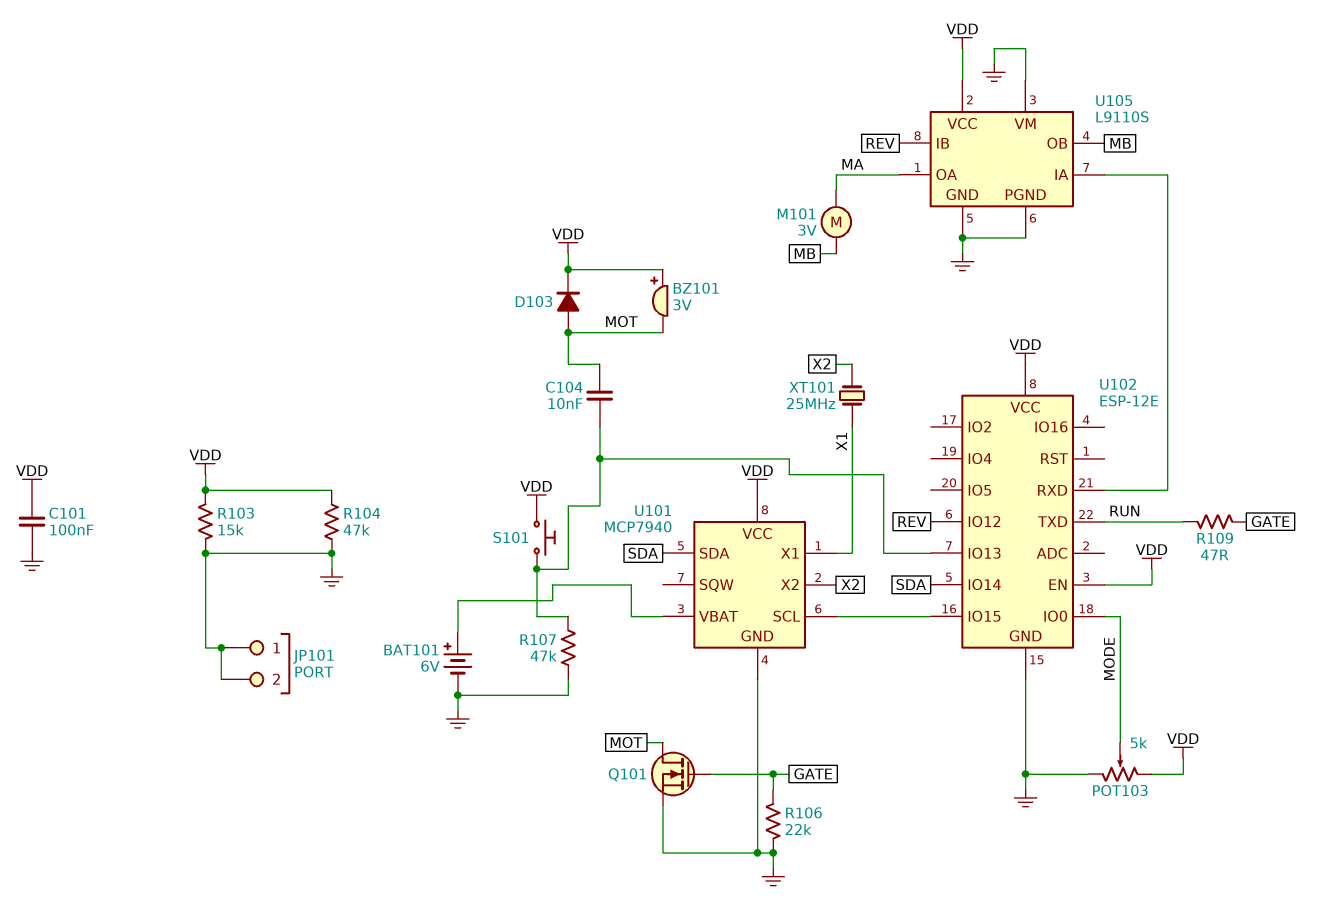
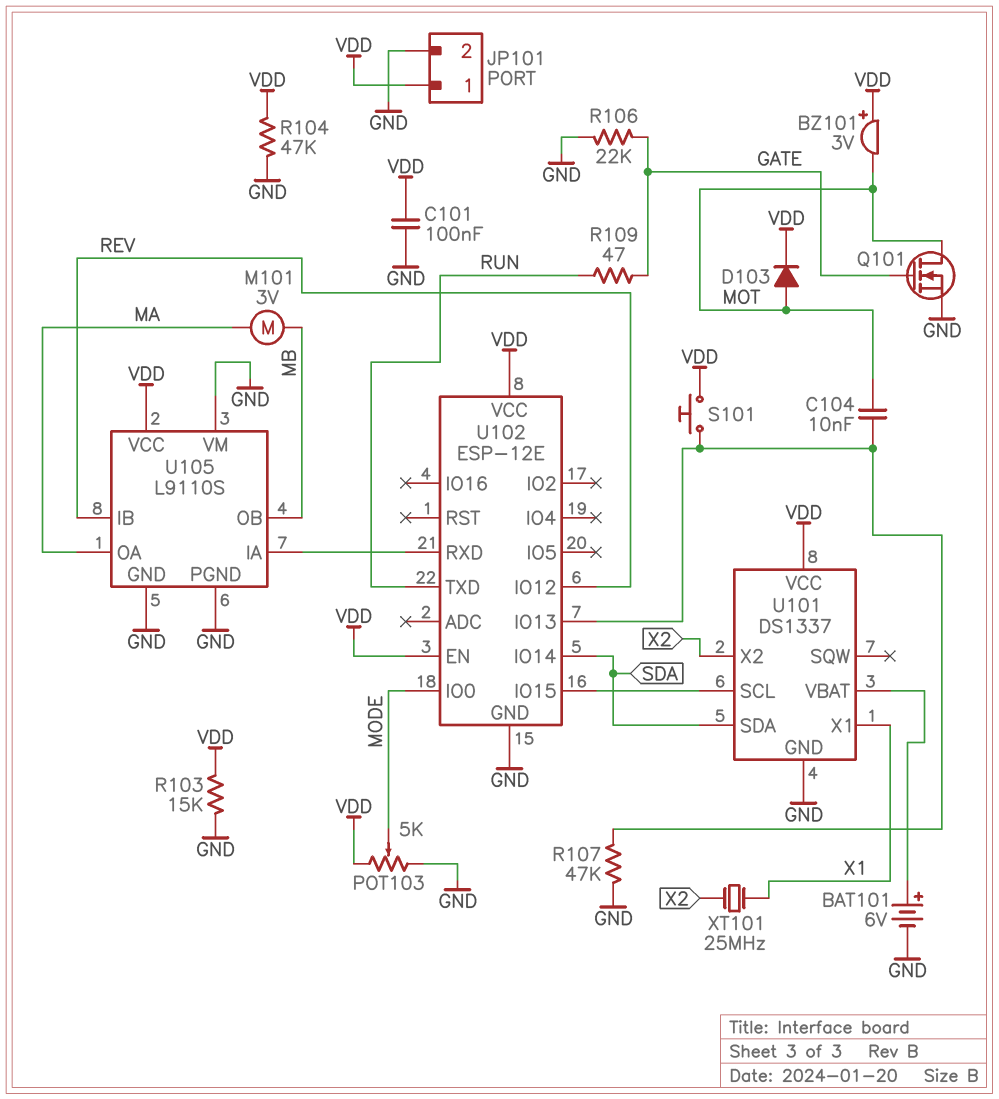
JP101 pin 1: GND -> VDD
U101: MCP7940 -> DS1337

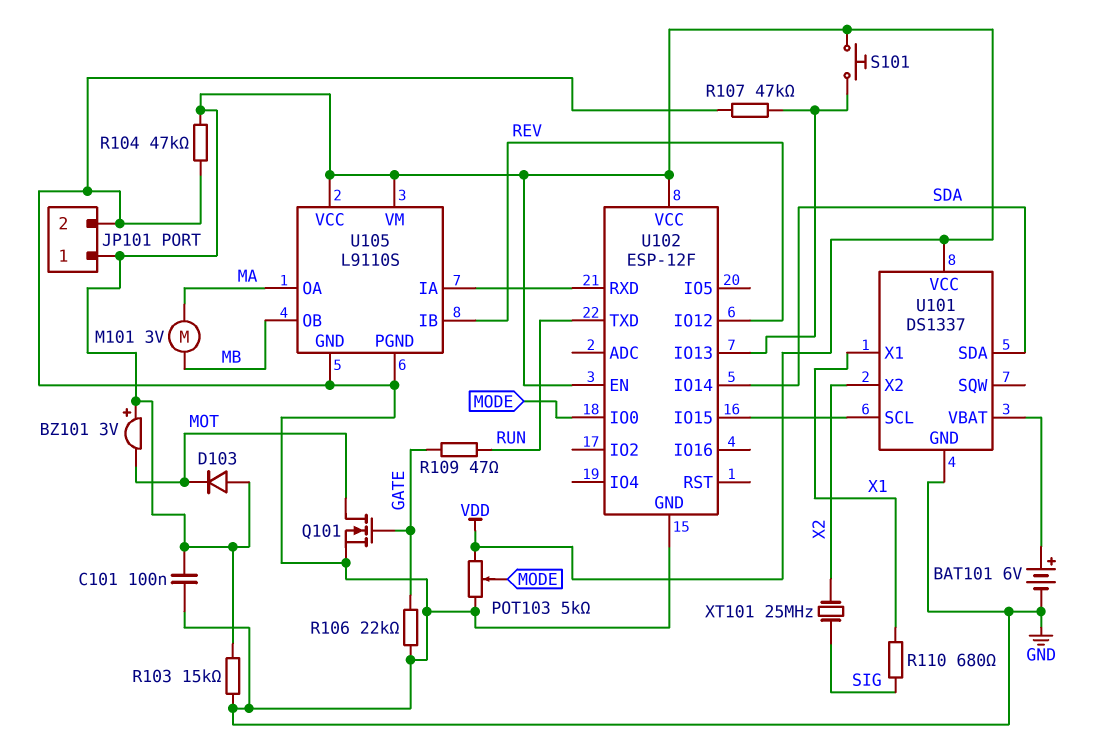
C104: 10nF (MOT, U102/IO13) -> none
D103: diode (A MOT, K VDD) -> diode (A VDD, K MOT)
R110: none -> 680 (SIG, X1)
U102: ESP-12E -> ESP-12F
U105 pin VM: GND -> VDD
XT101: 25MHz (X1, X2) -> 25MHz (SIG, X2)

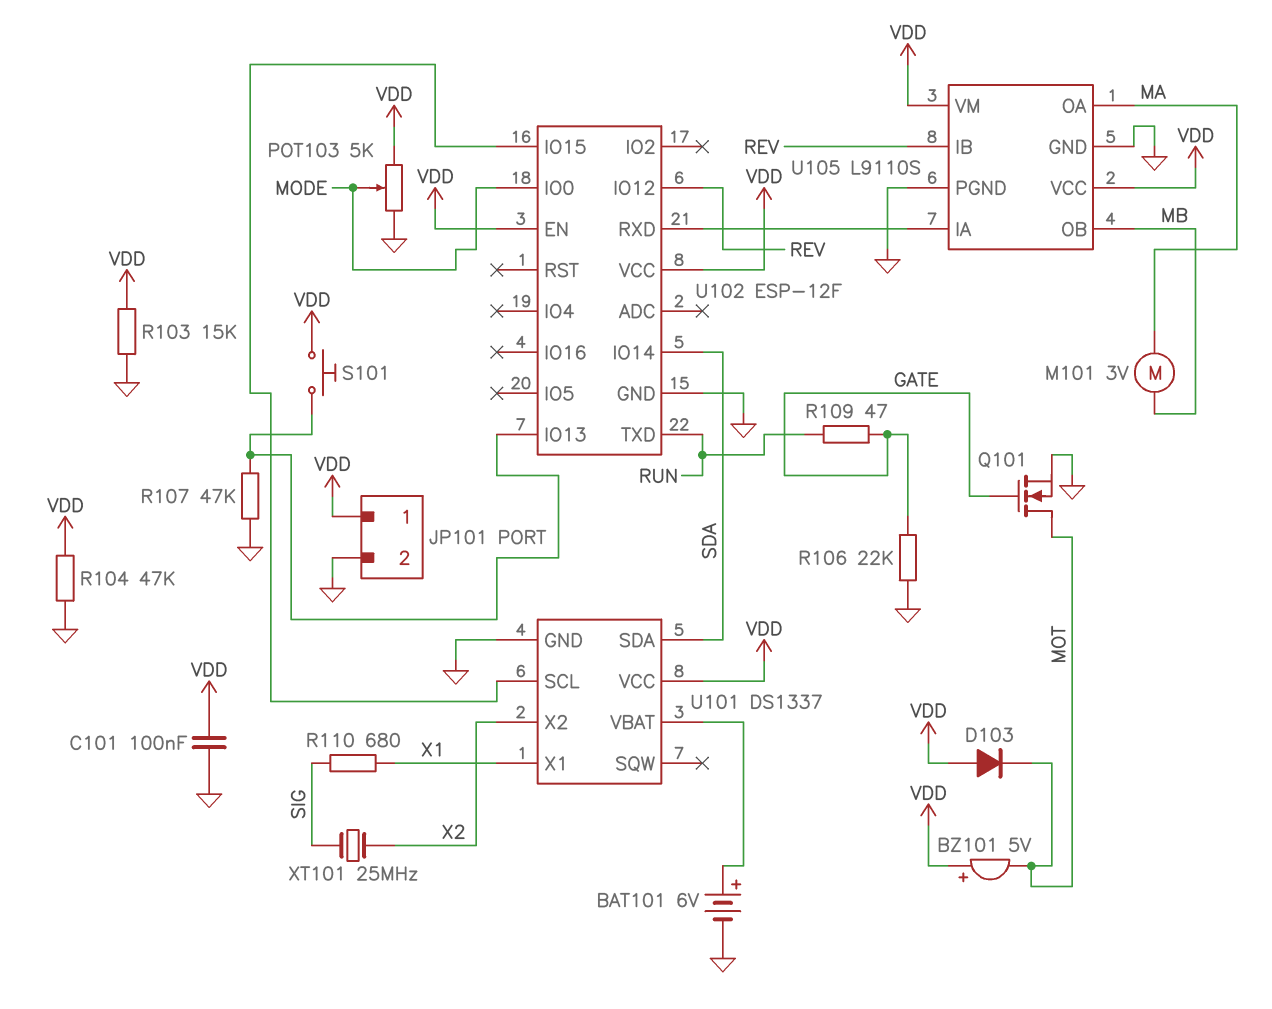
BZ101: buzzer 3V (plus VDD, minus MOT) -> buzzer 5V (plus VDD, minus MOT)

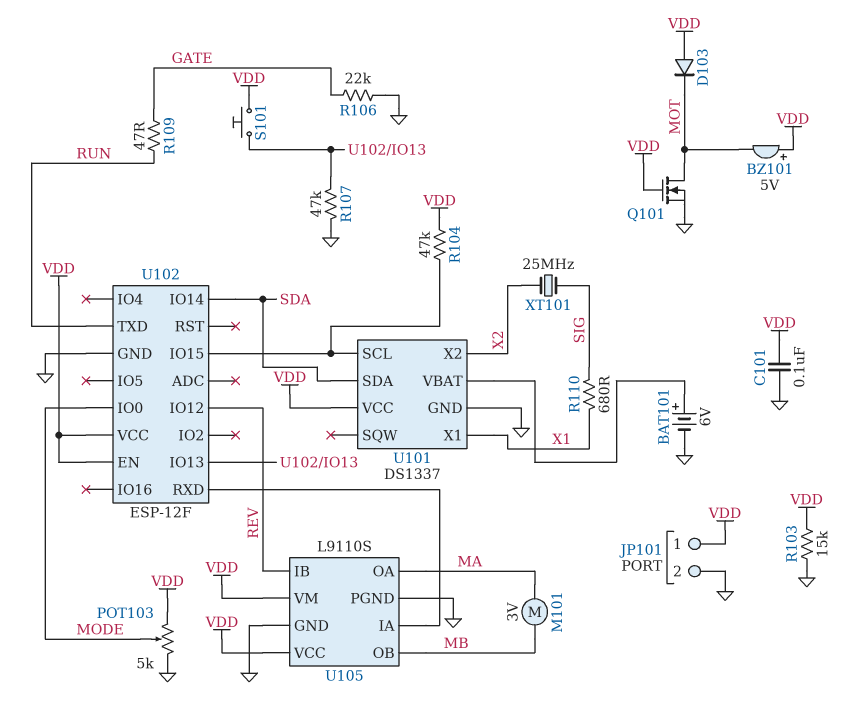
Q101: NMOS (G GATE, D MOT, S GND) -> NMOS (G VDD, D MOT, S GND)
R104: 47k (GND, VDD) -> 47k (U101/SCL, VDD)

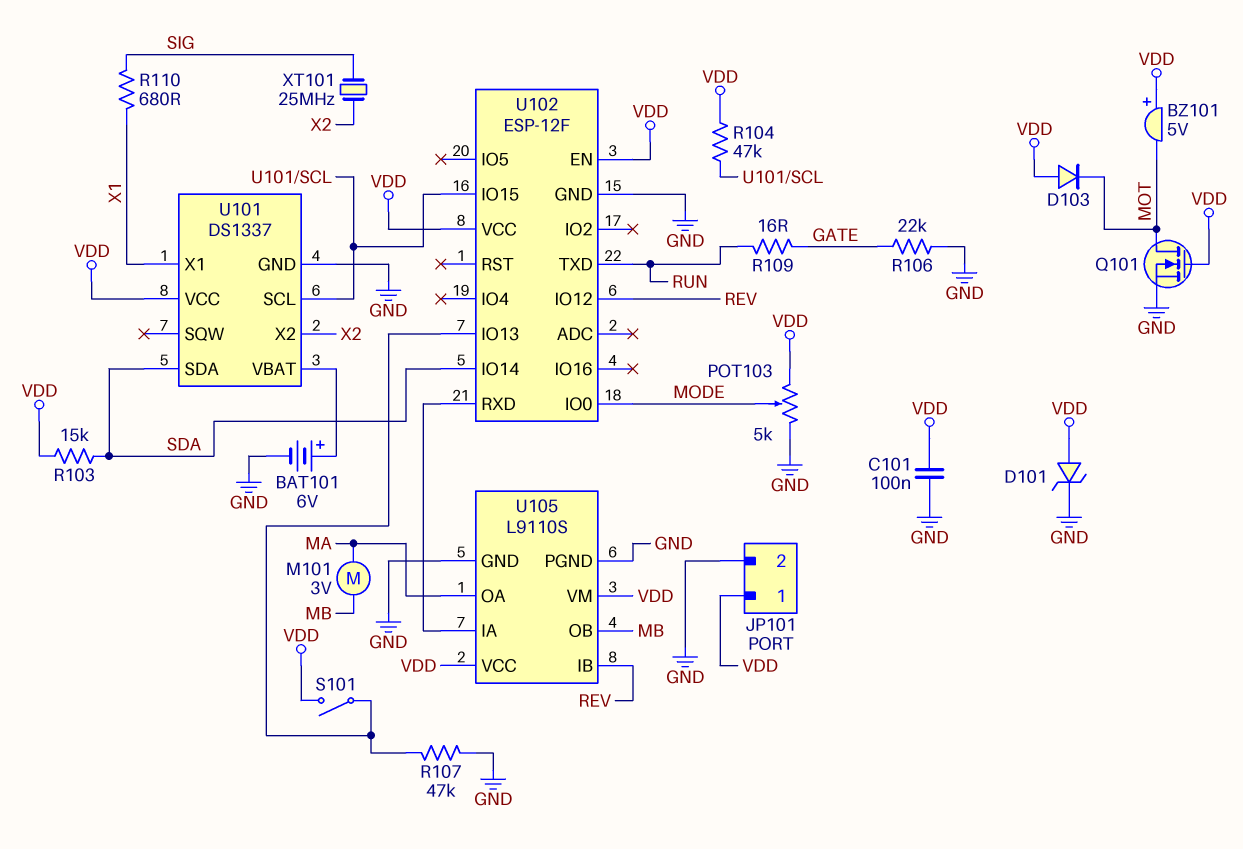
D101: none -> zener (A VDD, K GND)
R103: 15k (GND, VDD) -> 15k (SDA, VDD)
R109: 47 (GATE, RUN) -> 16 (GATE, RUN)
S101: button (U102/IO13, VDD) -> switch (U102/IO13, VDD)

